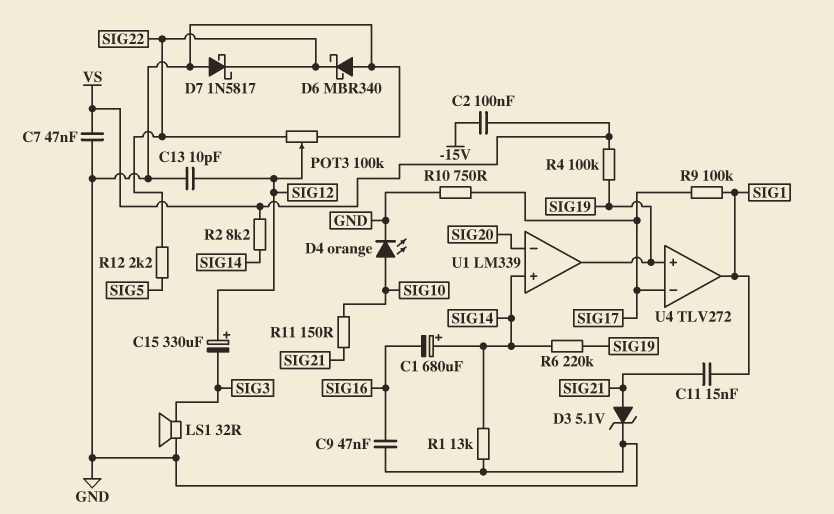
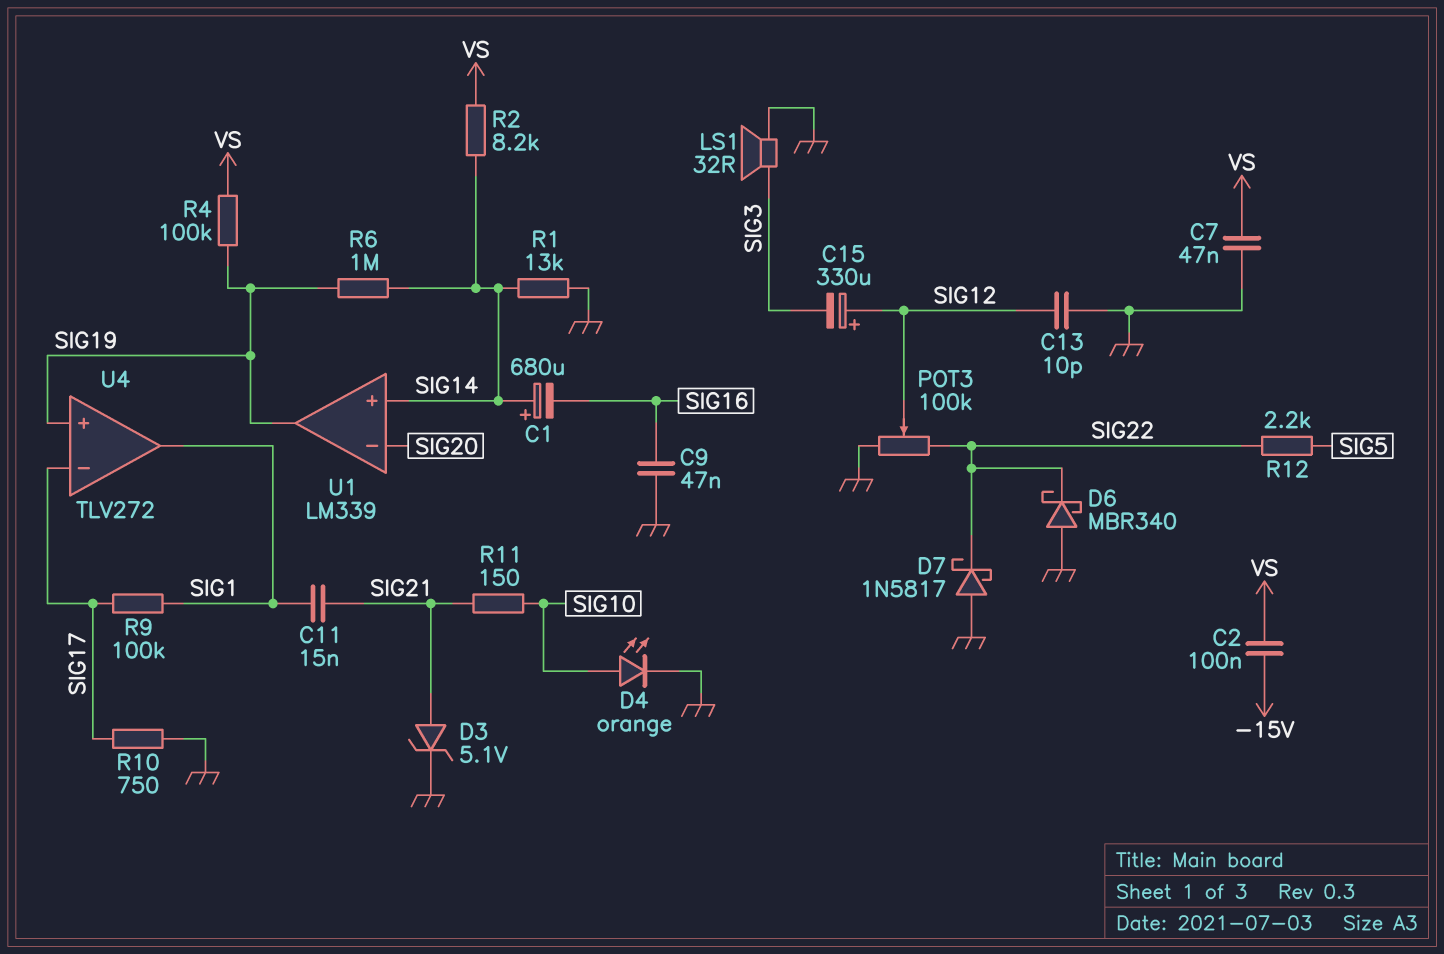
R6: 220k (SIG14, SIG19) -> 1M (SIG14, SIG19)

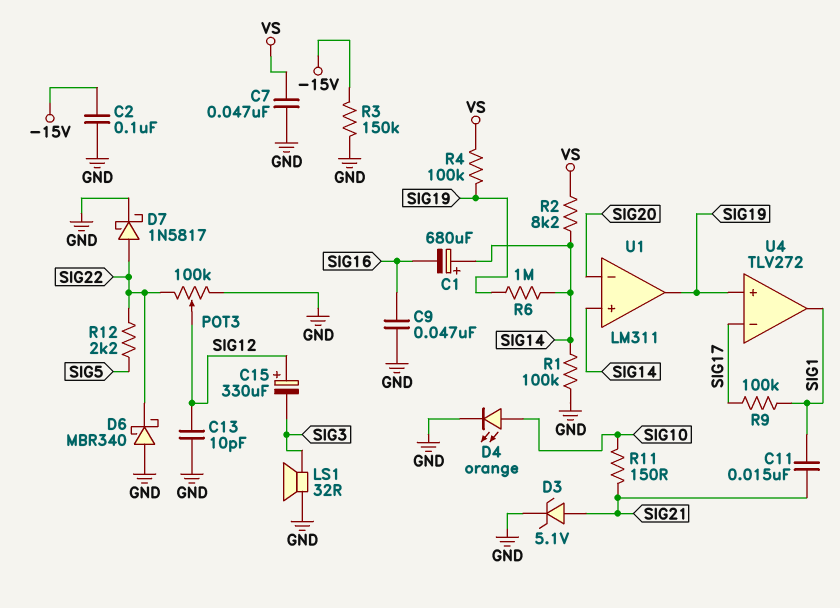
C2: 100nF (-15V, VS) -> 100nF (-15V, GND)
D7: schottky 1N5817 (A GND, K SIG22) -> schottky 1N5817 (A SIG22, K GND)
R1: 13k (GND, SIG14) -> 100k (GND, SIG14)
R3: none -> 150k (-15V, GND)
R10: 750 (GND, SIG17) -> none
U1: LM339 -> LM311

